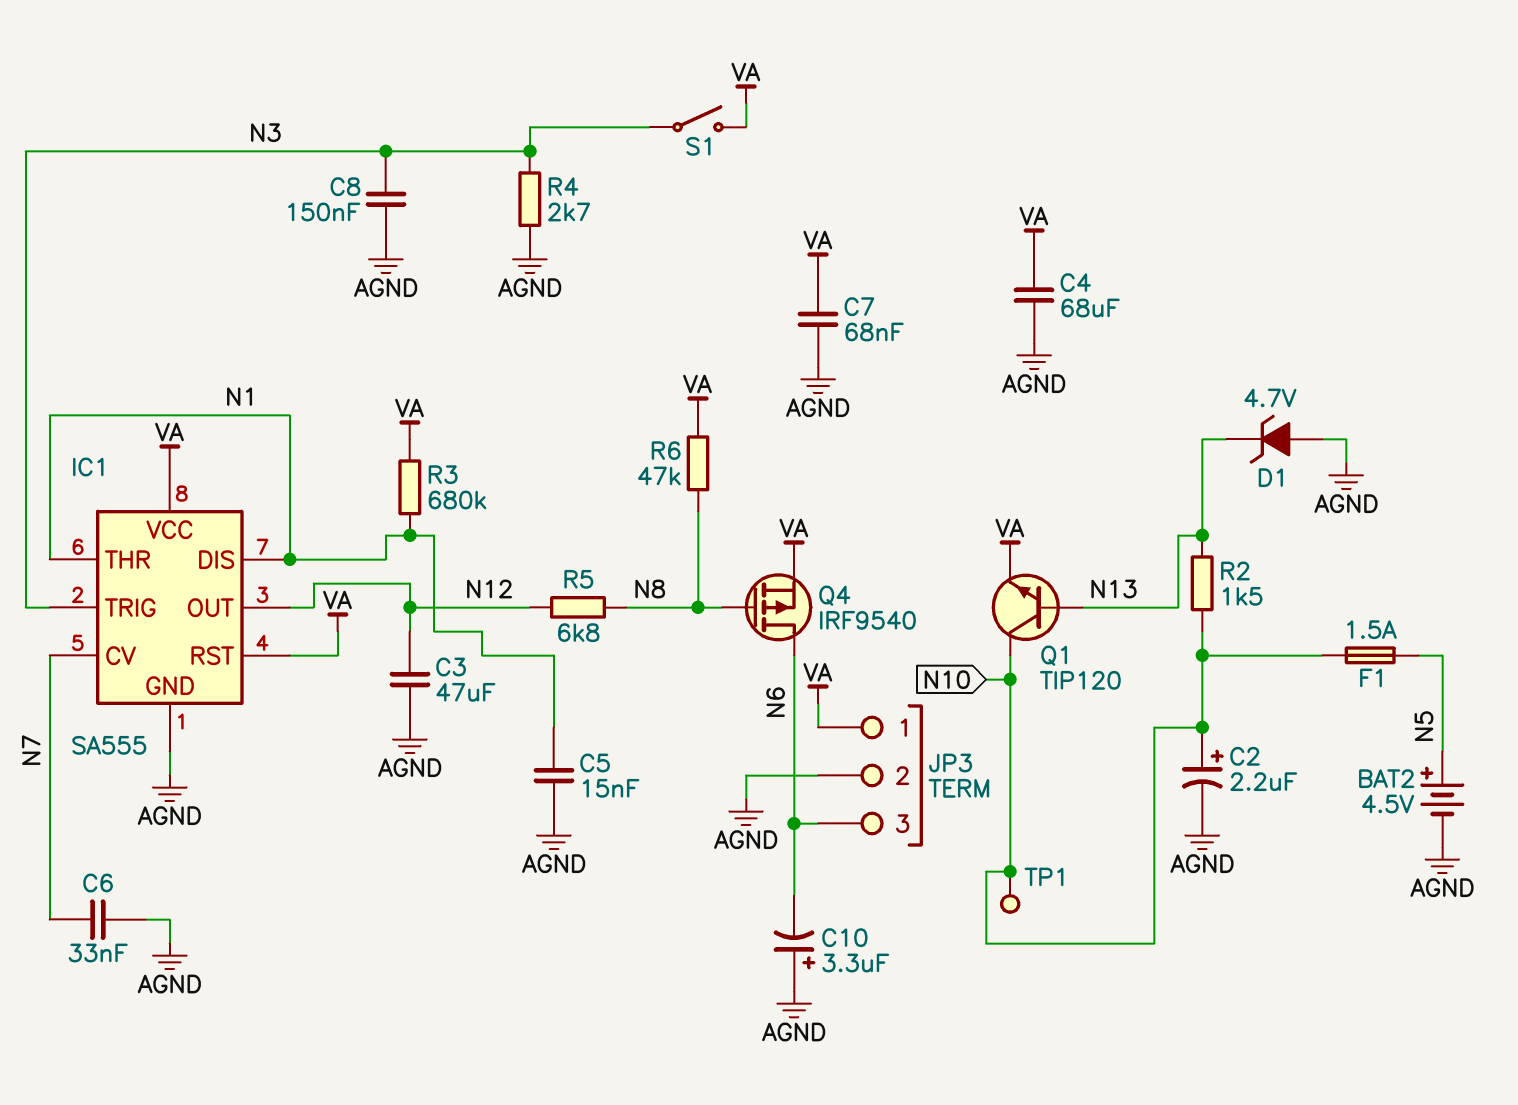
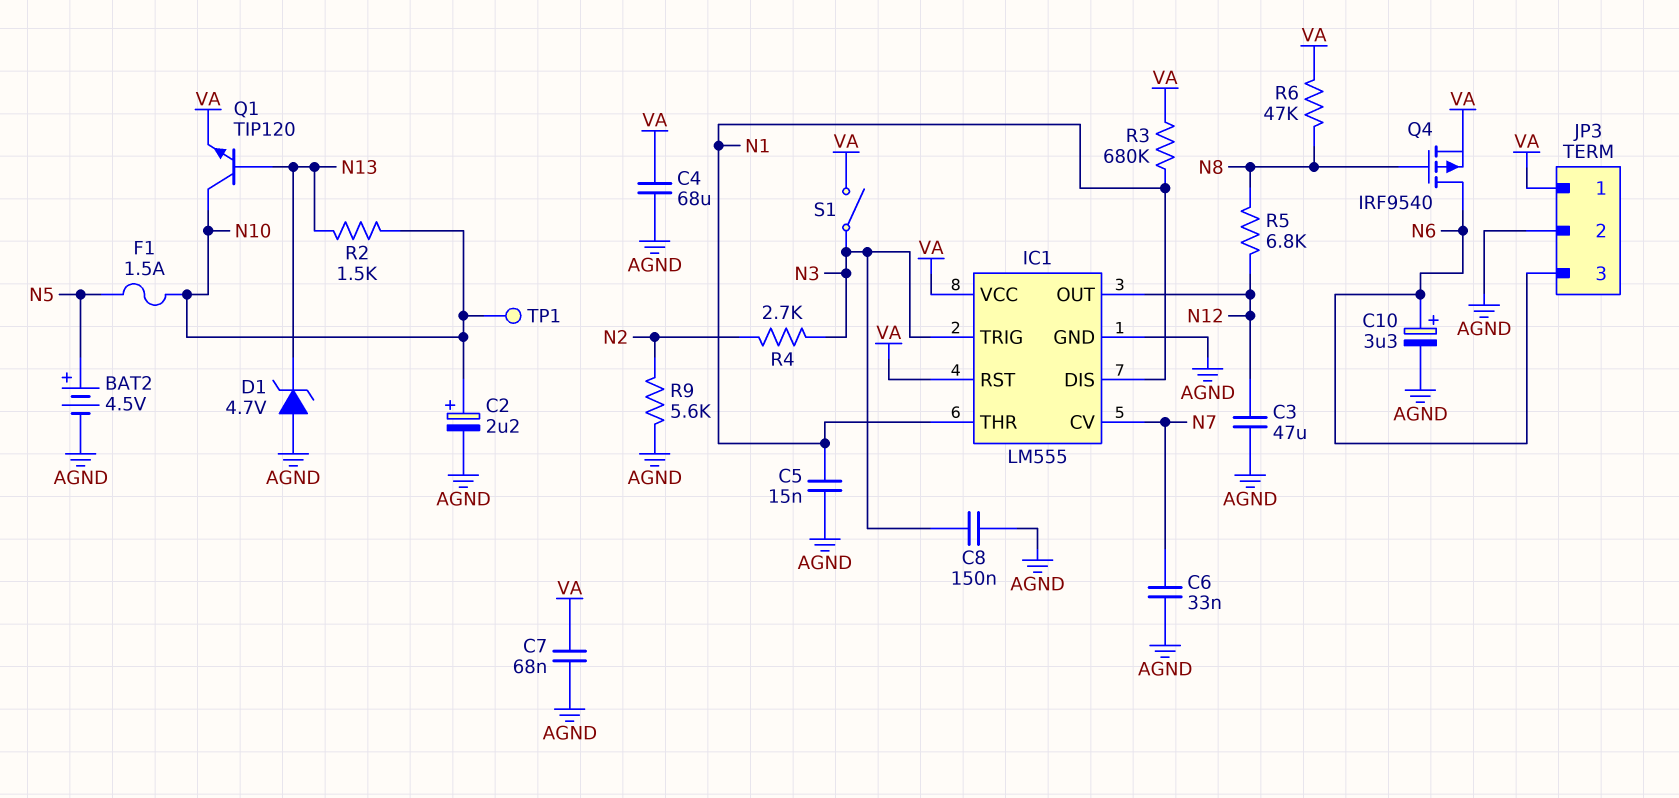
C10: 3.3uF (plus AGND, minus N6) -> 3.3uF (plus N6, minus AGND)
IC1: SA555 -> LM555
R4: 2.7k (AGND, N3) -> 2.7k (N2, N3)
R9: none -> 5.6k (AGND, N2)

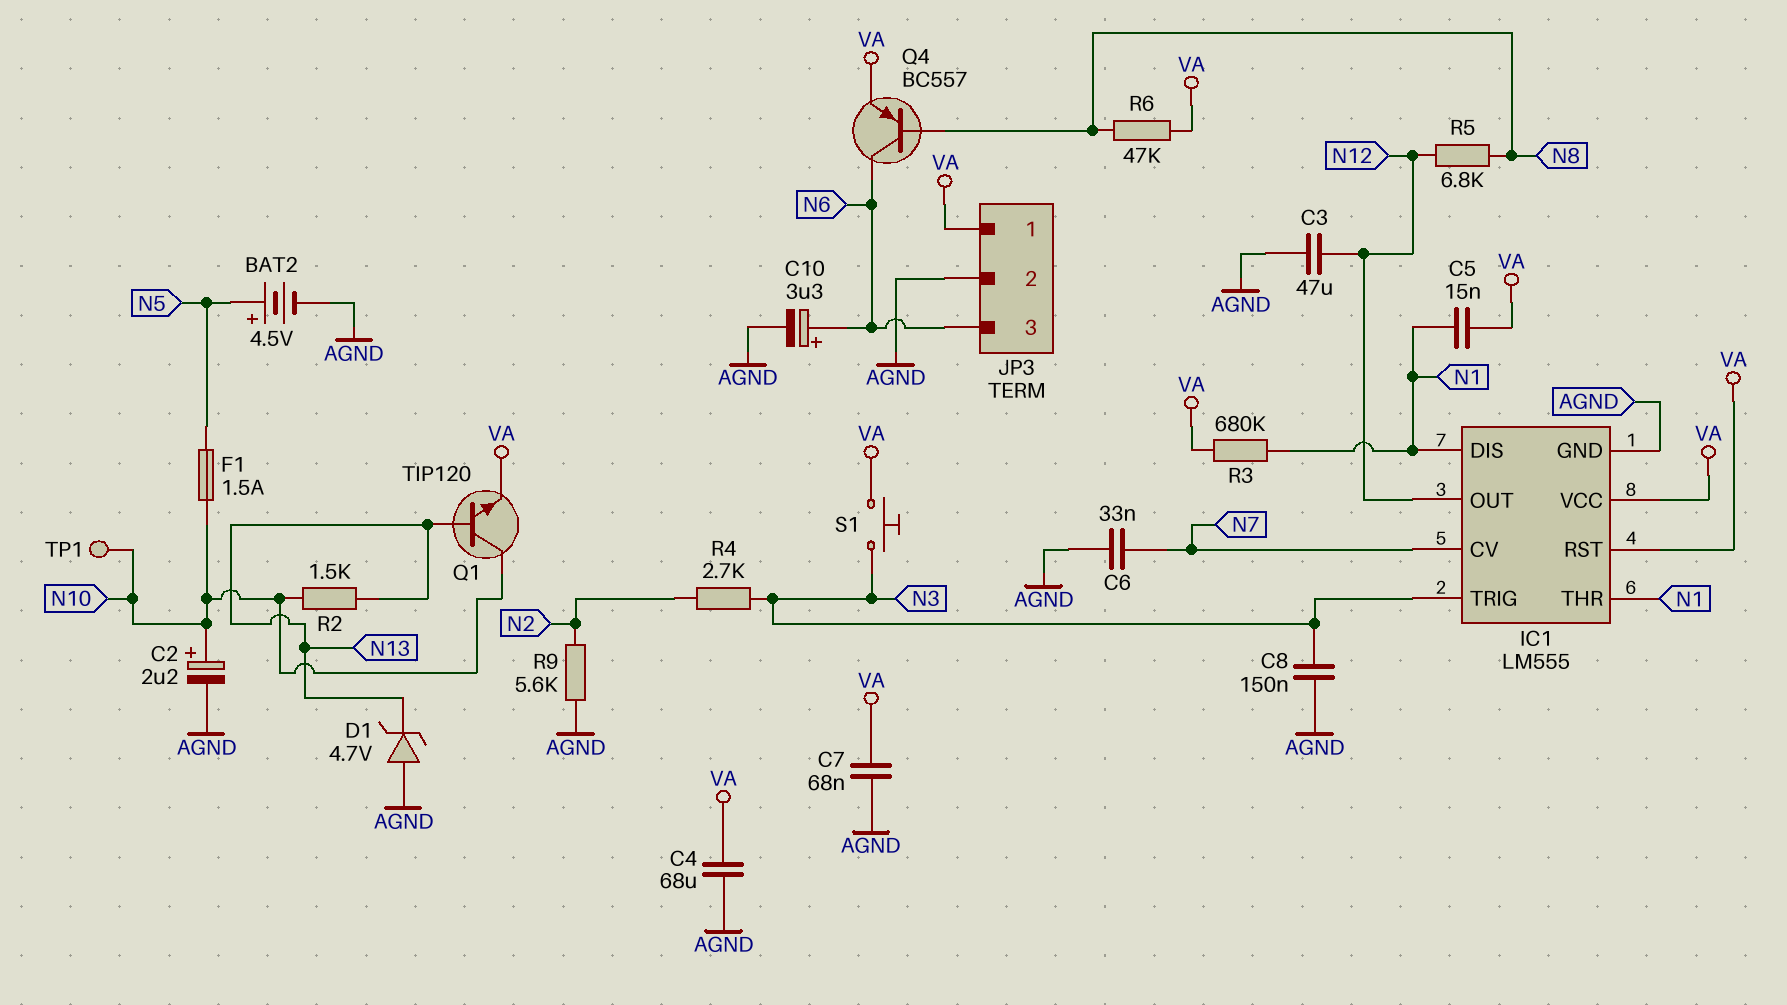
C5: 15nF (AGND, N1) -> 15nF (N1, VA)
Q4: PMOS IRF9540 (G N8, D N6, S VA) -> PNP BC557 (B N8, C N6, E VA)
S1: switch (N3, VA) -> button (N3, VA)

